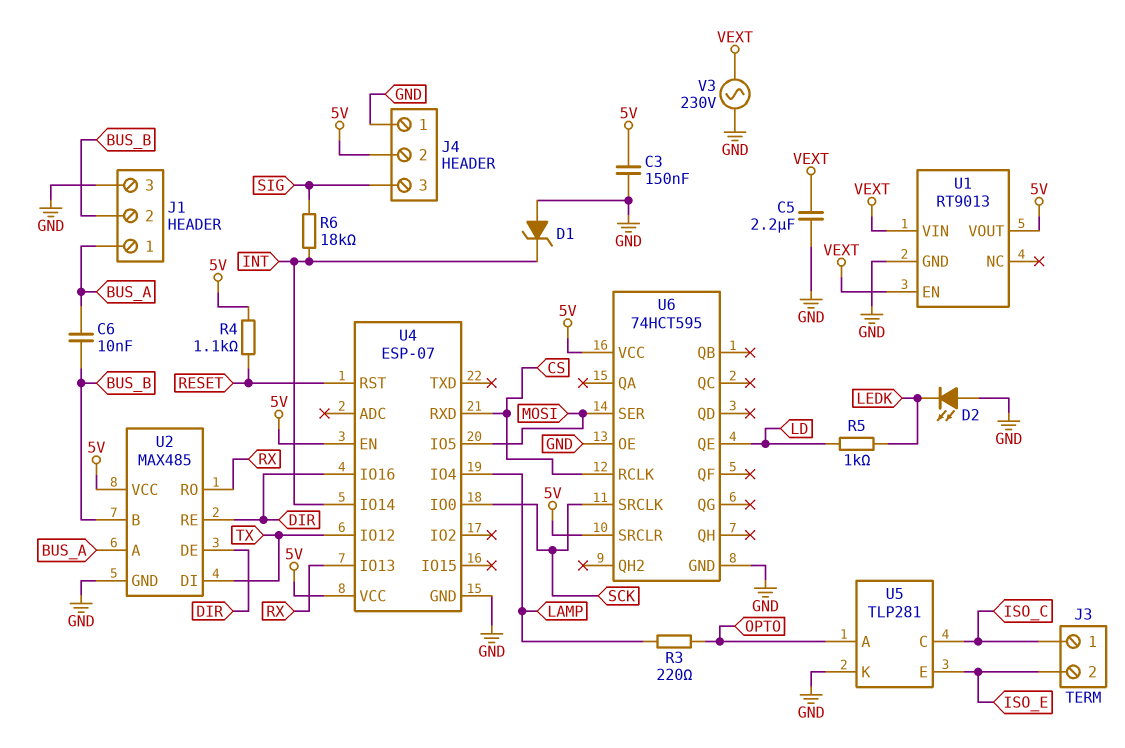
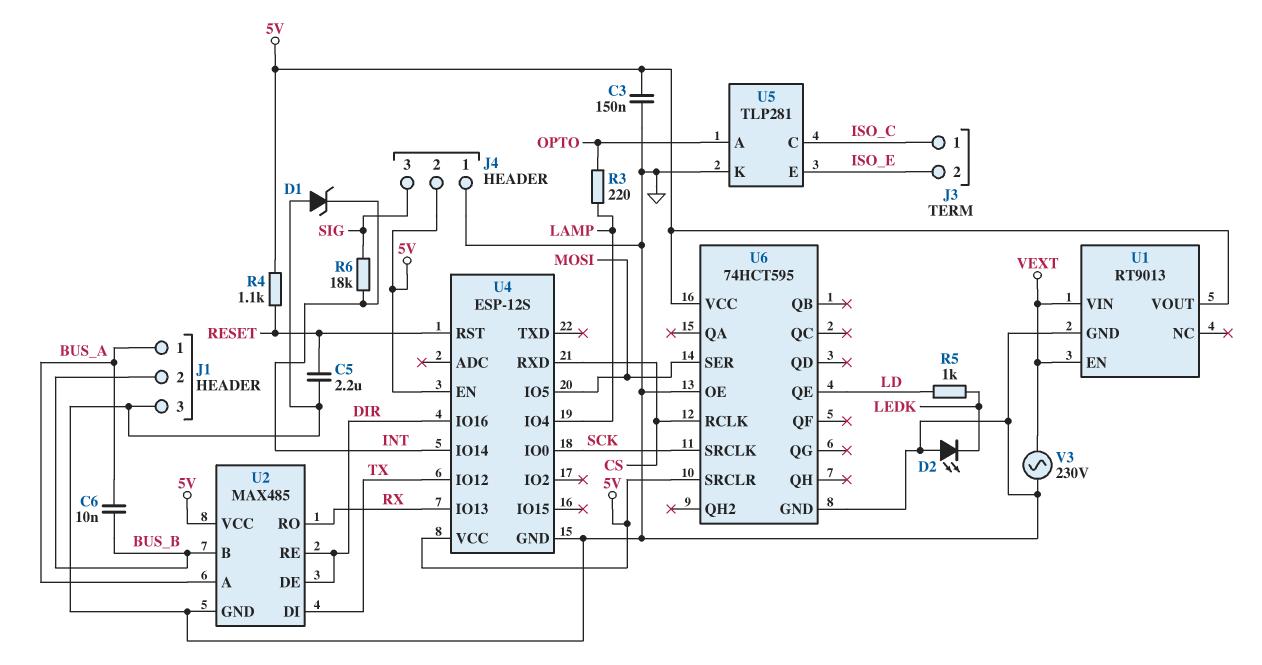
C5: 2.2uF (GND, VEXT) -> 2.2uF (GND, RESET)
U4: ESP-07 -> ESP-12S

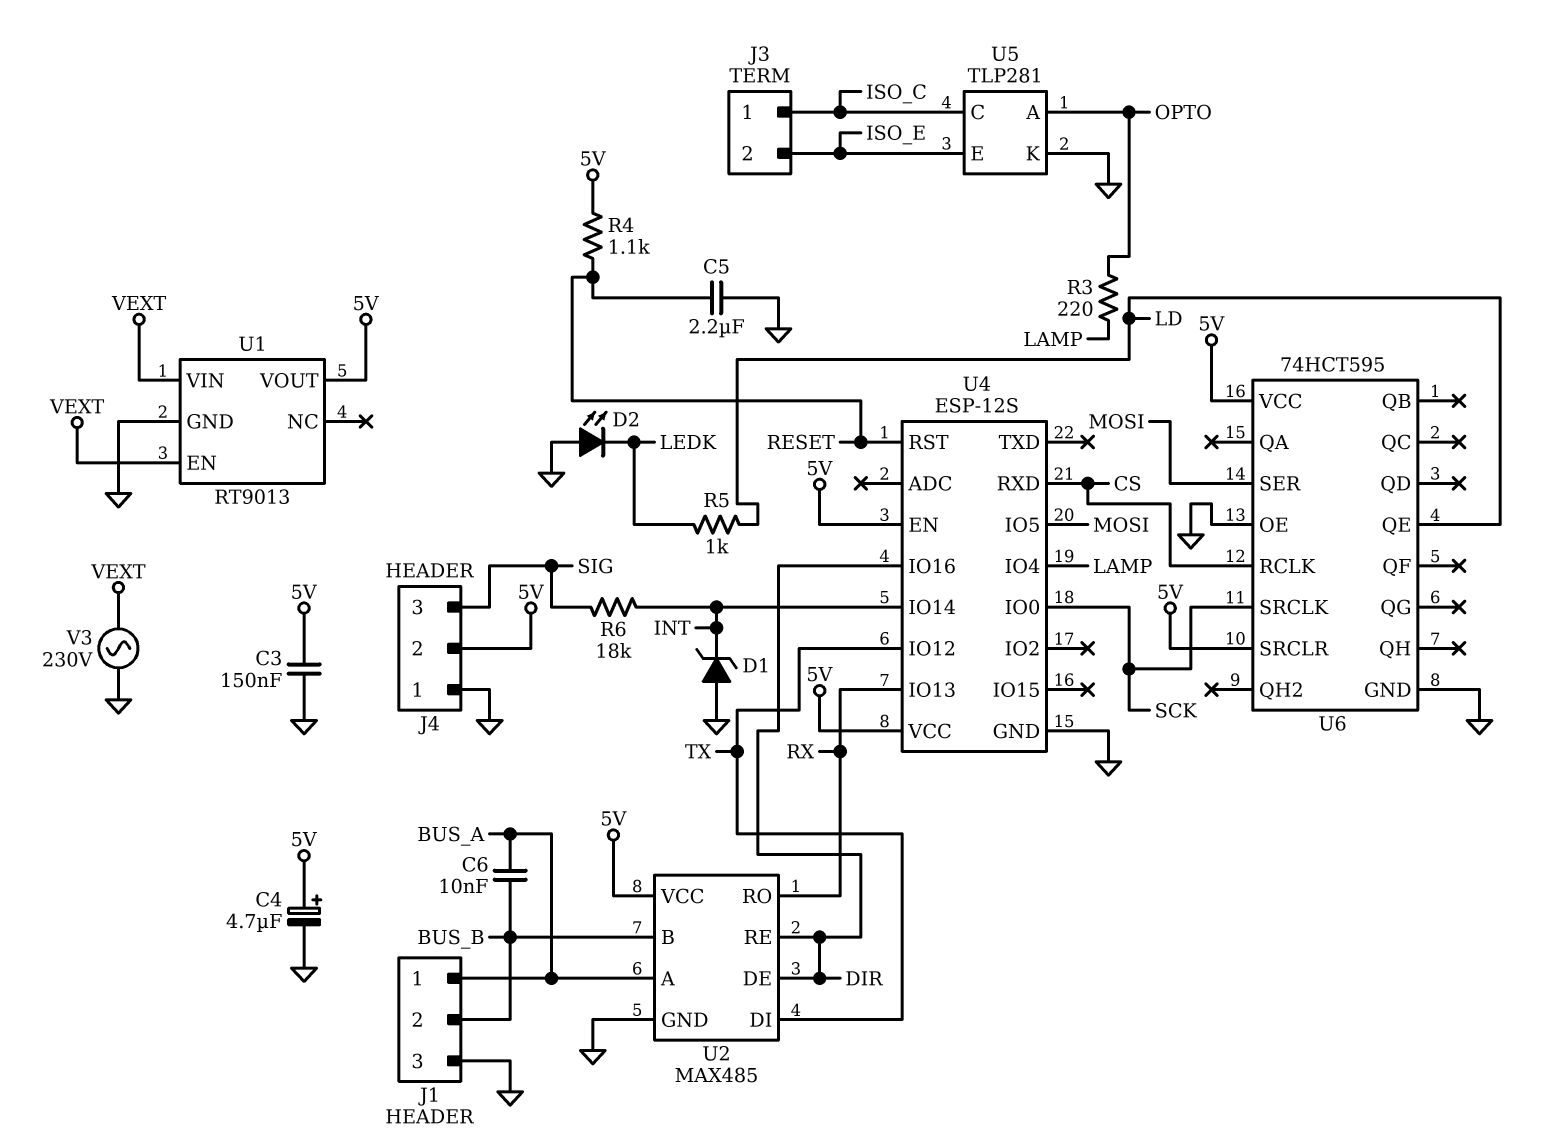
C4: none -> 4.7uF (plus 5V, minus GND)

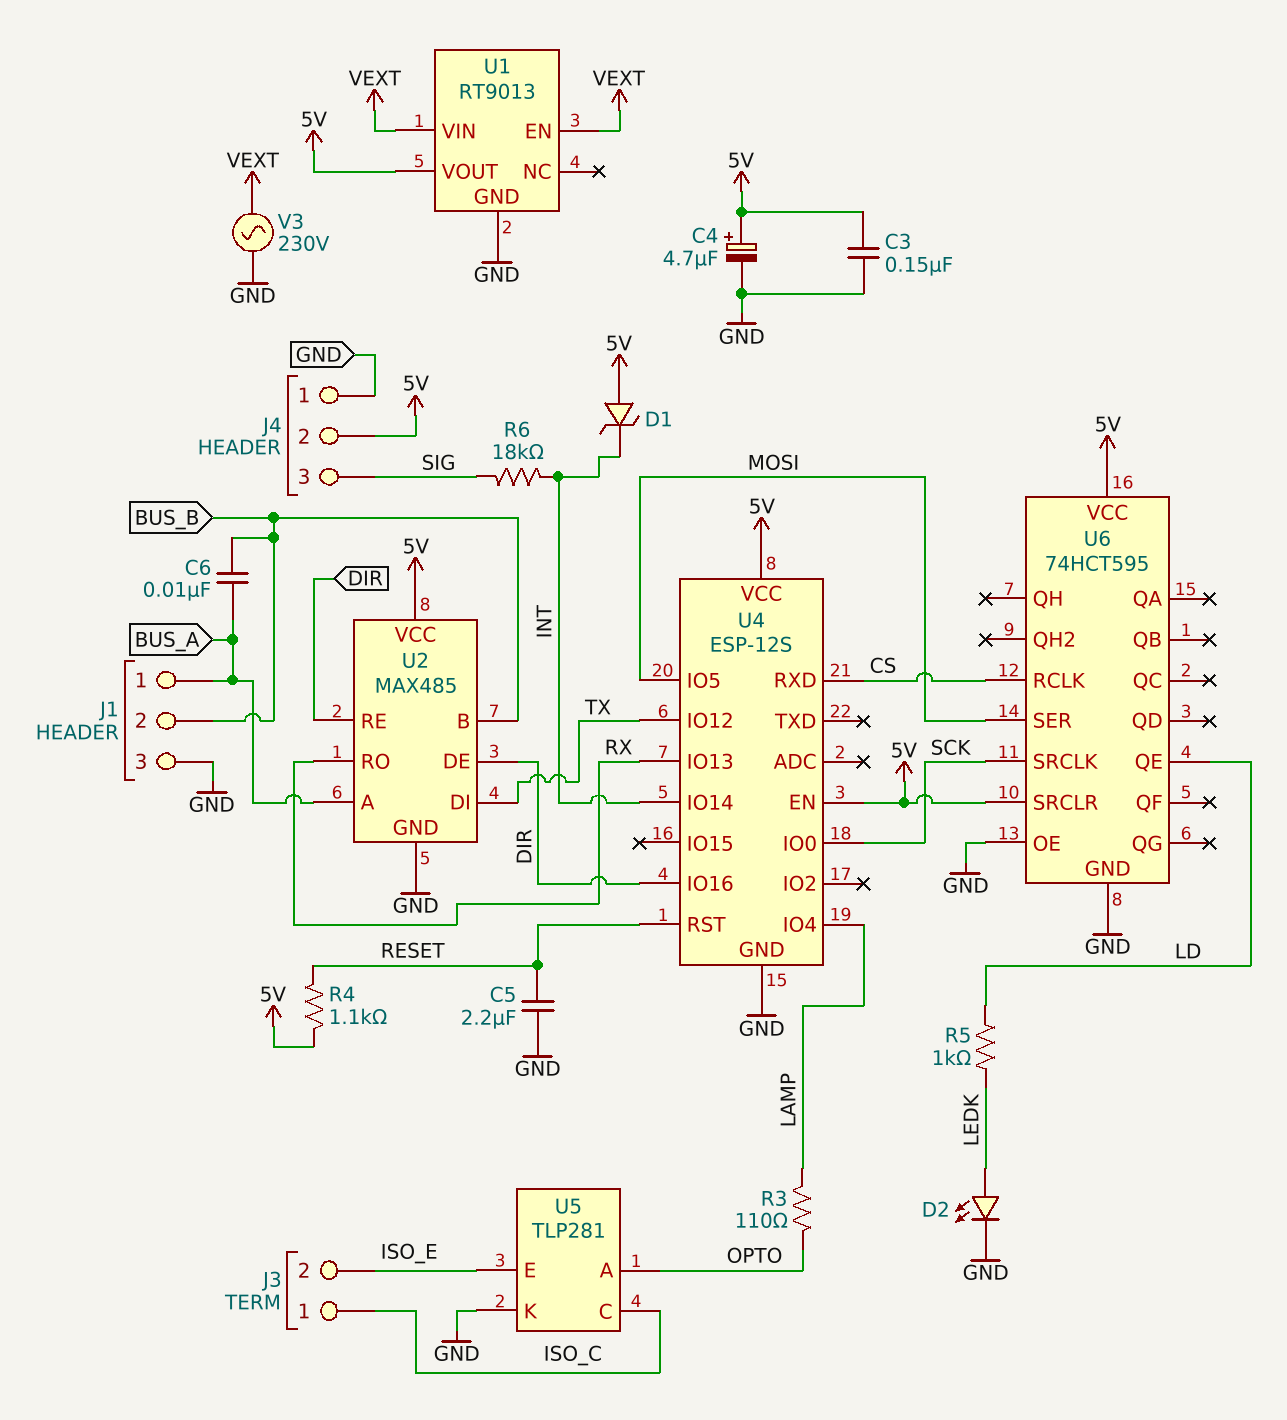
D1: zener (A GND, K INT) -> zener (A 5V, K INT)
D2: LED (A GND, K LEDK) -> LED (A LEDK, K GND)
R3: 220 (LAMP, OPTO) -> 110 (LAMP, OPTO)

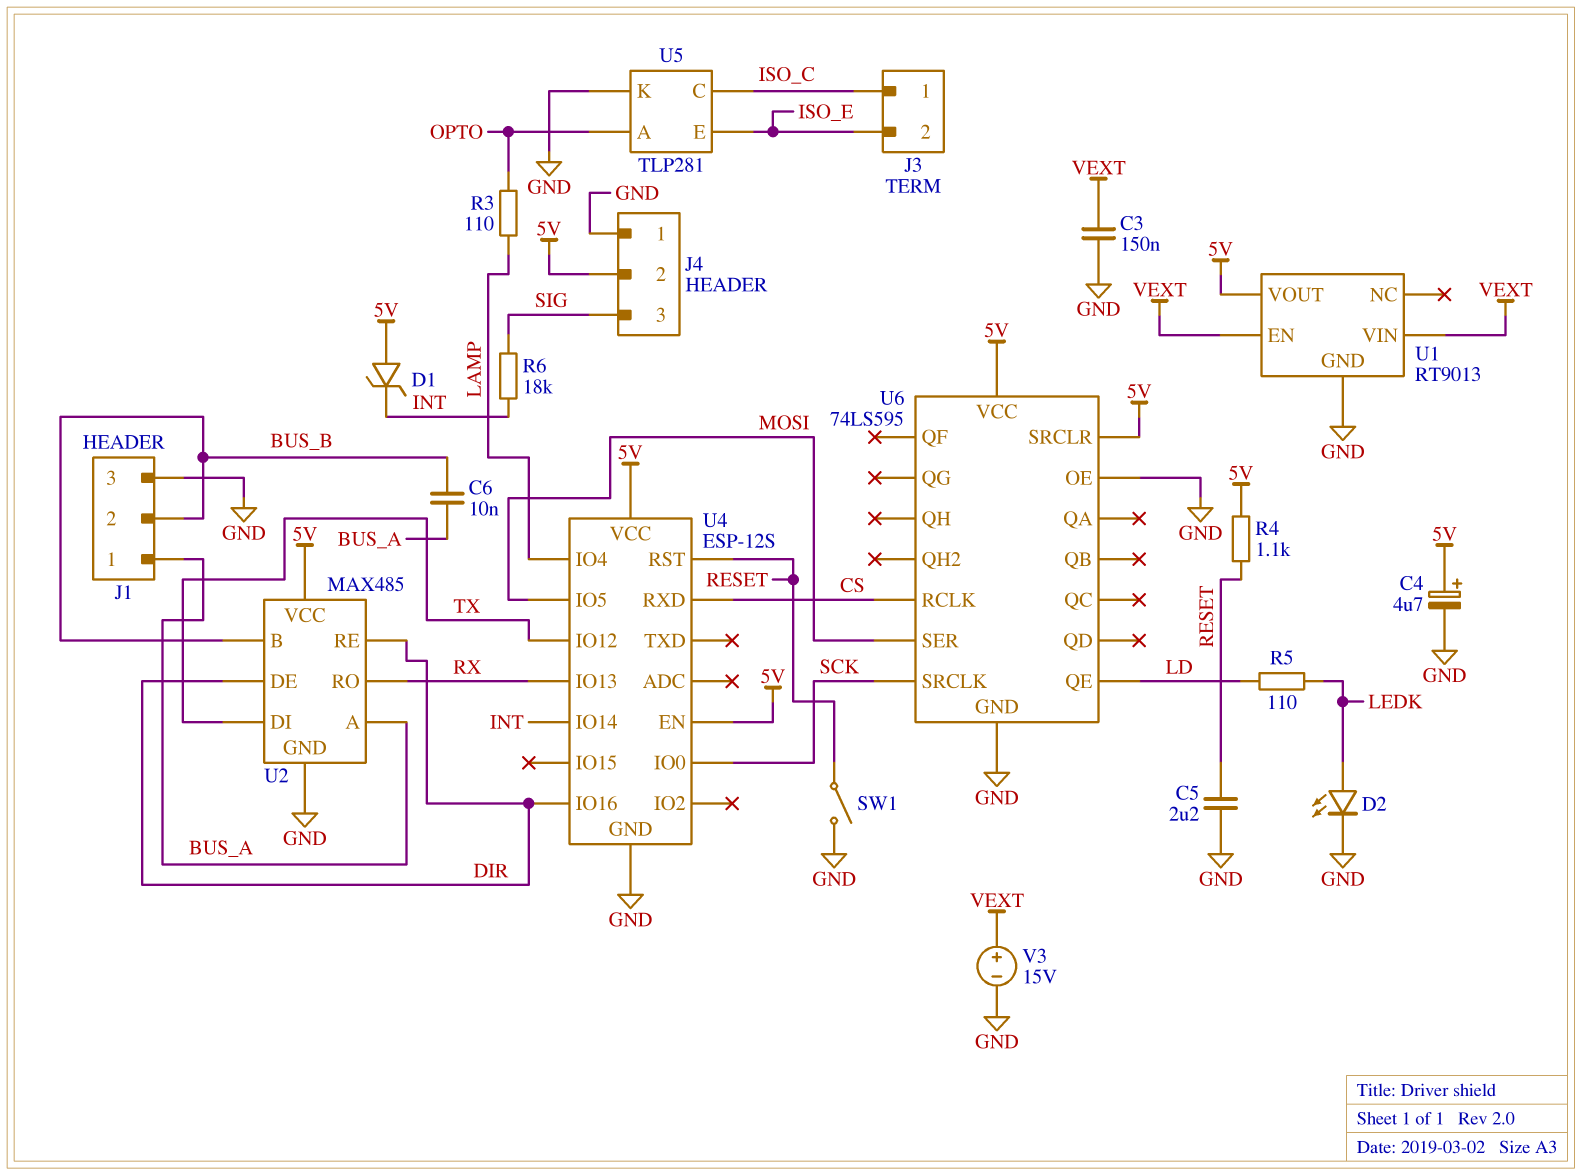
C3: 150nF (5V, GND) -> 150nF (GND, VEXT)
R5: 1k (LD, LEDK) -> 110 (LD, LEDK)
SW1: none -> switch (GND, RESET)
U6: 74HCT595 -> 74LS595
V3: AC 230V (GND, VEXT) -> 15V (plus VEXT, minus GND)

